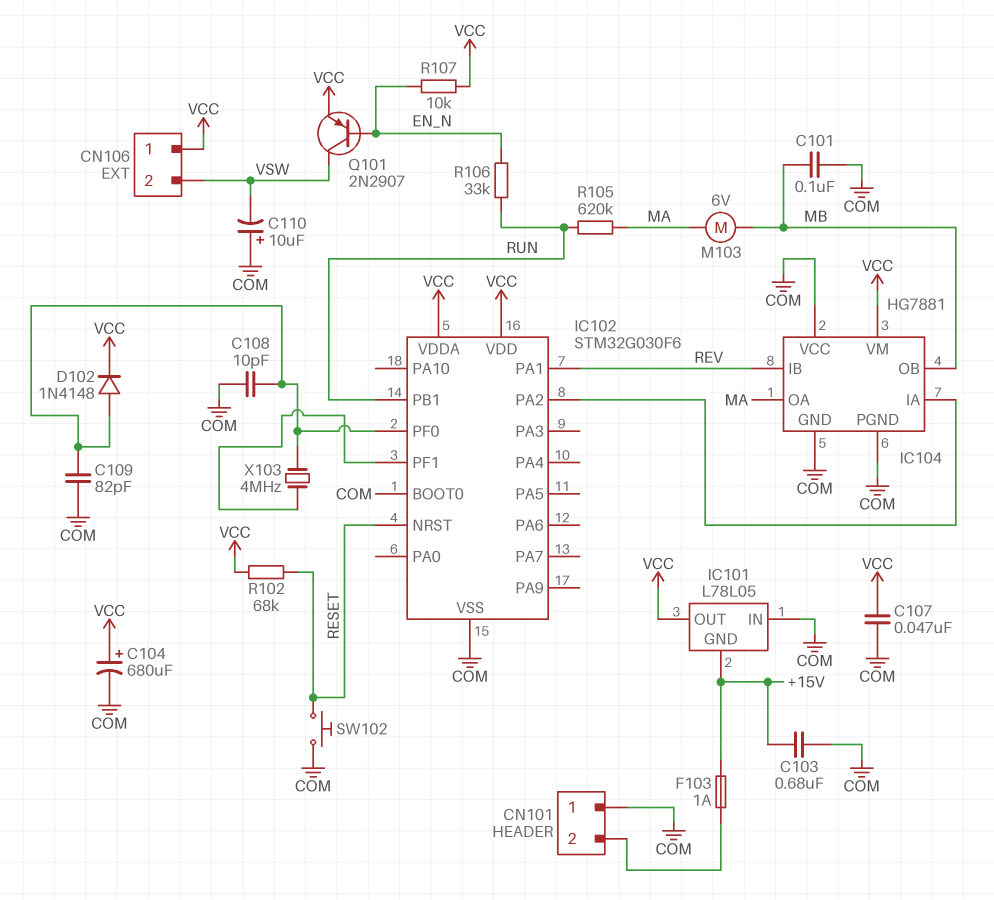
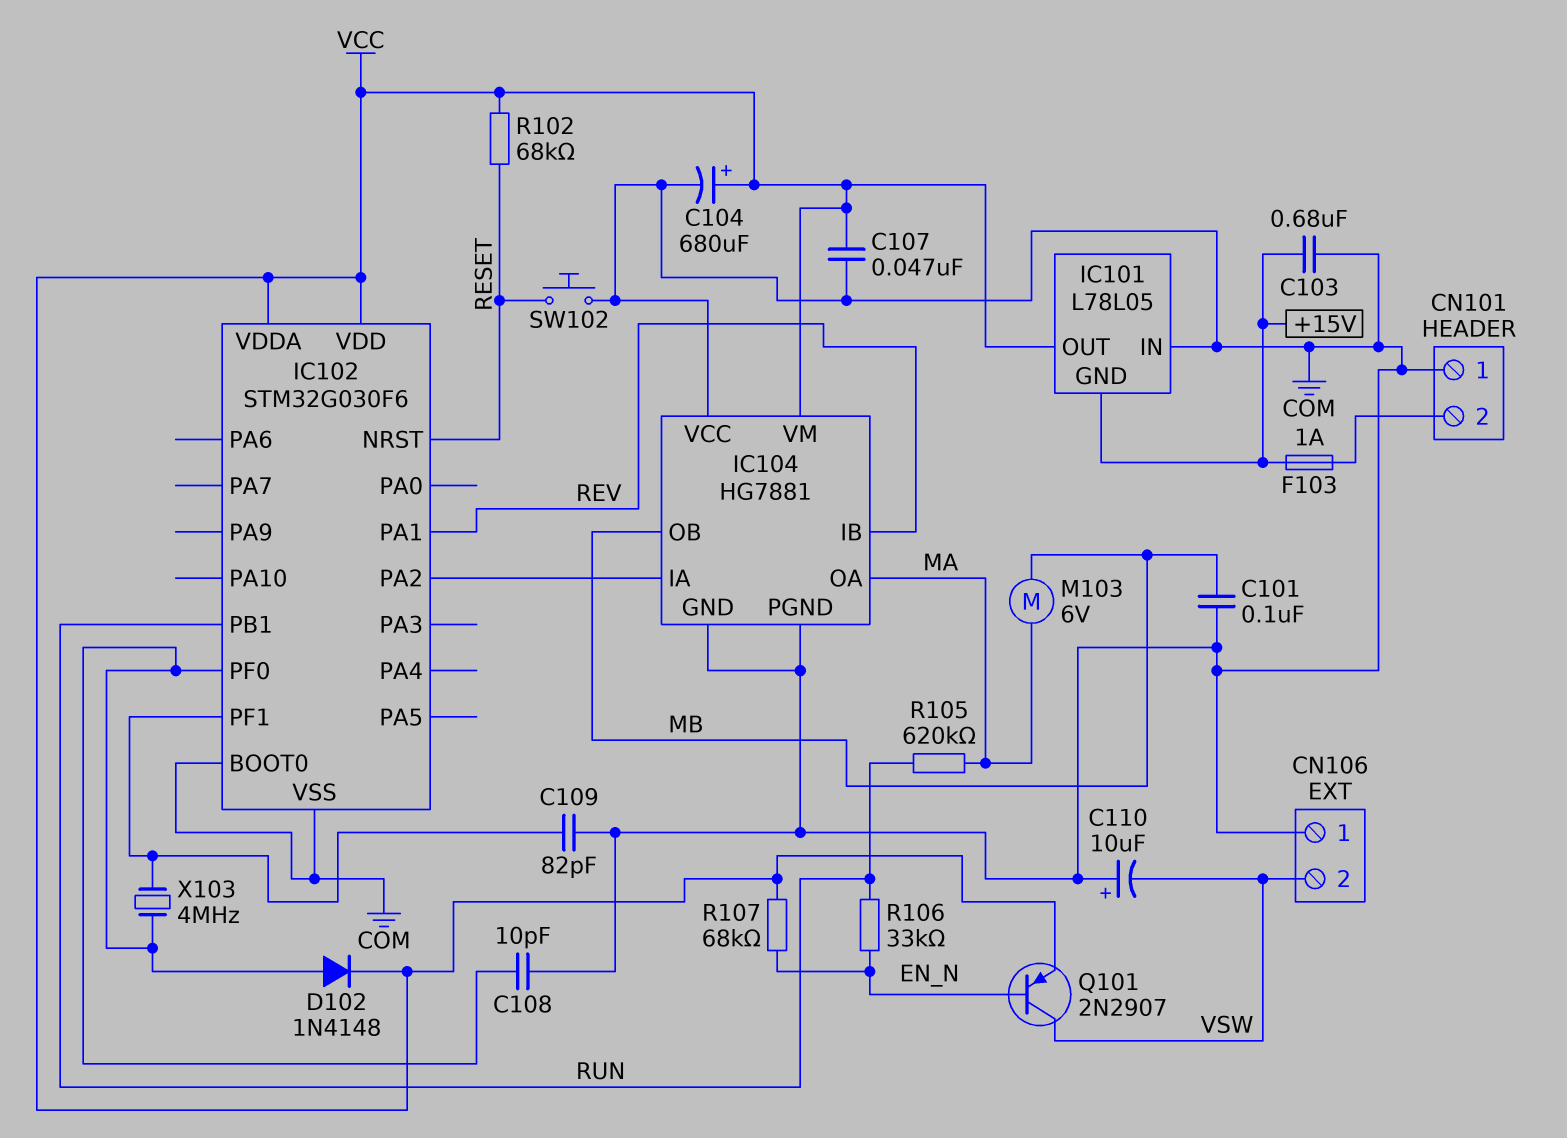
C109: 82pF (COM, IC102/PF0) -> 82pF (COM, IC102/PF1)
CN106 pin 1: VCC -> COM
R107: 10k (EN_N, VCC) -> 68k (EN_N, VCC)

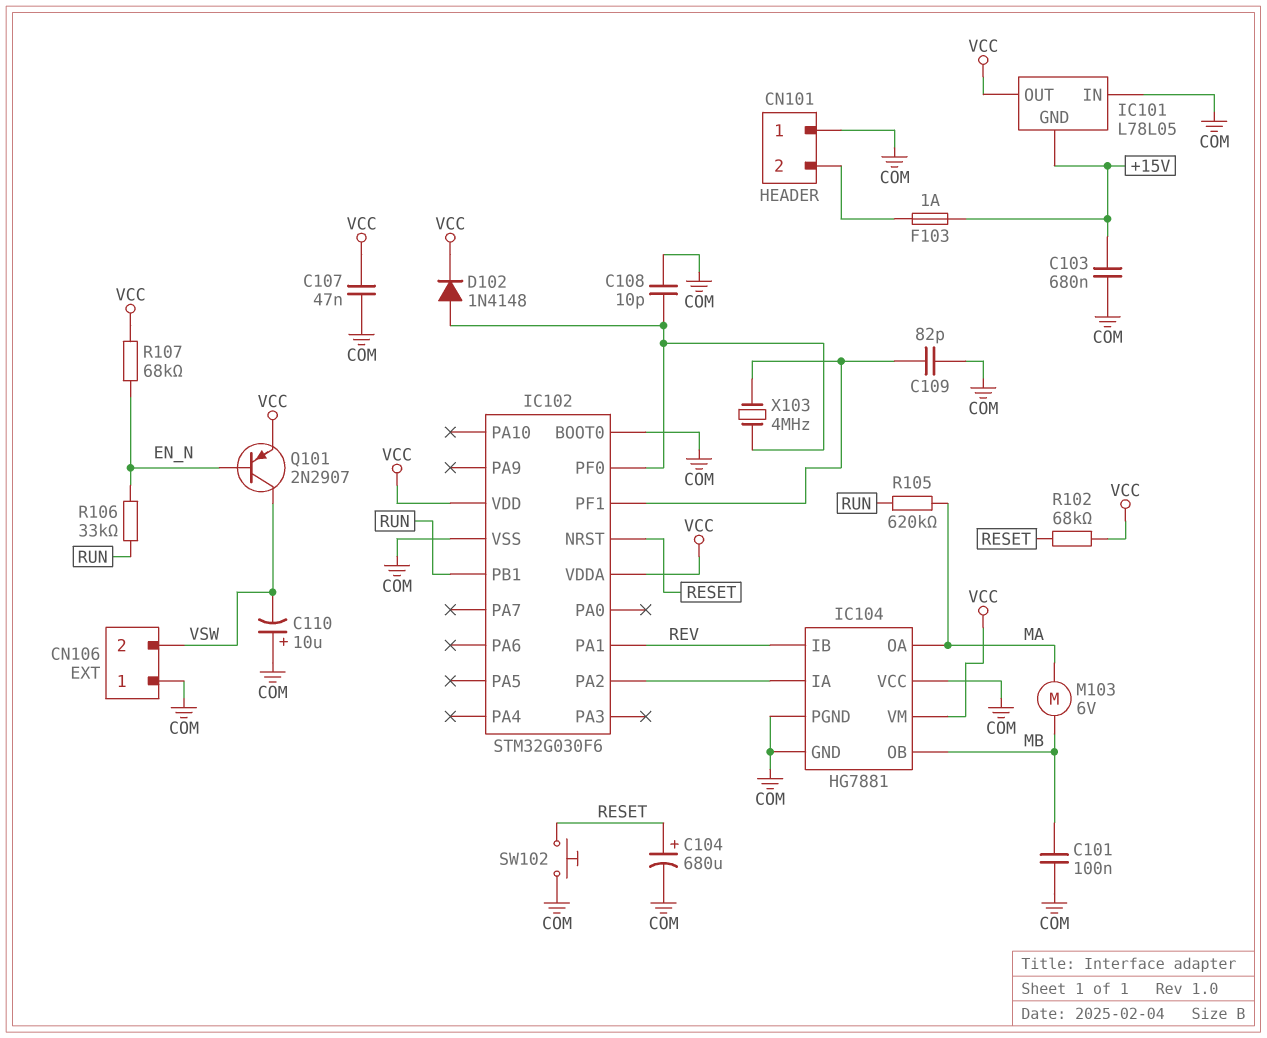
C104: 680uF (plus VCC, minus COM) -> 680uF (plus RESET, minus COM)

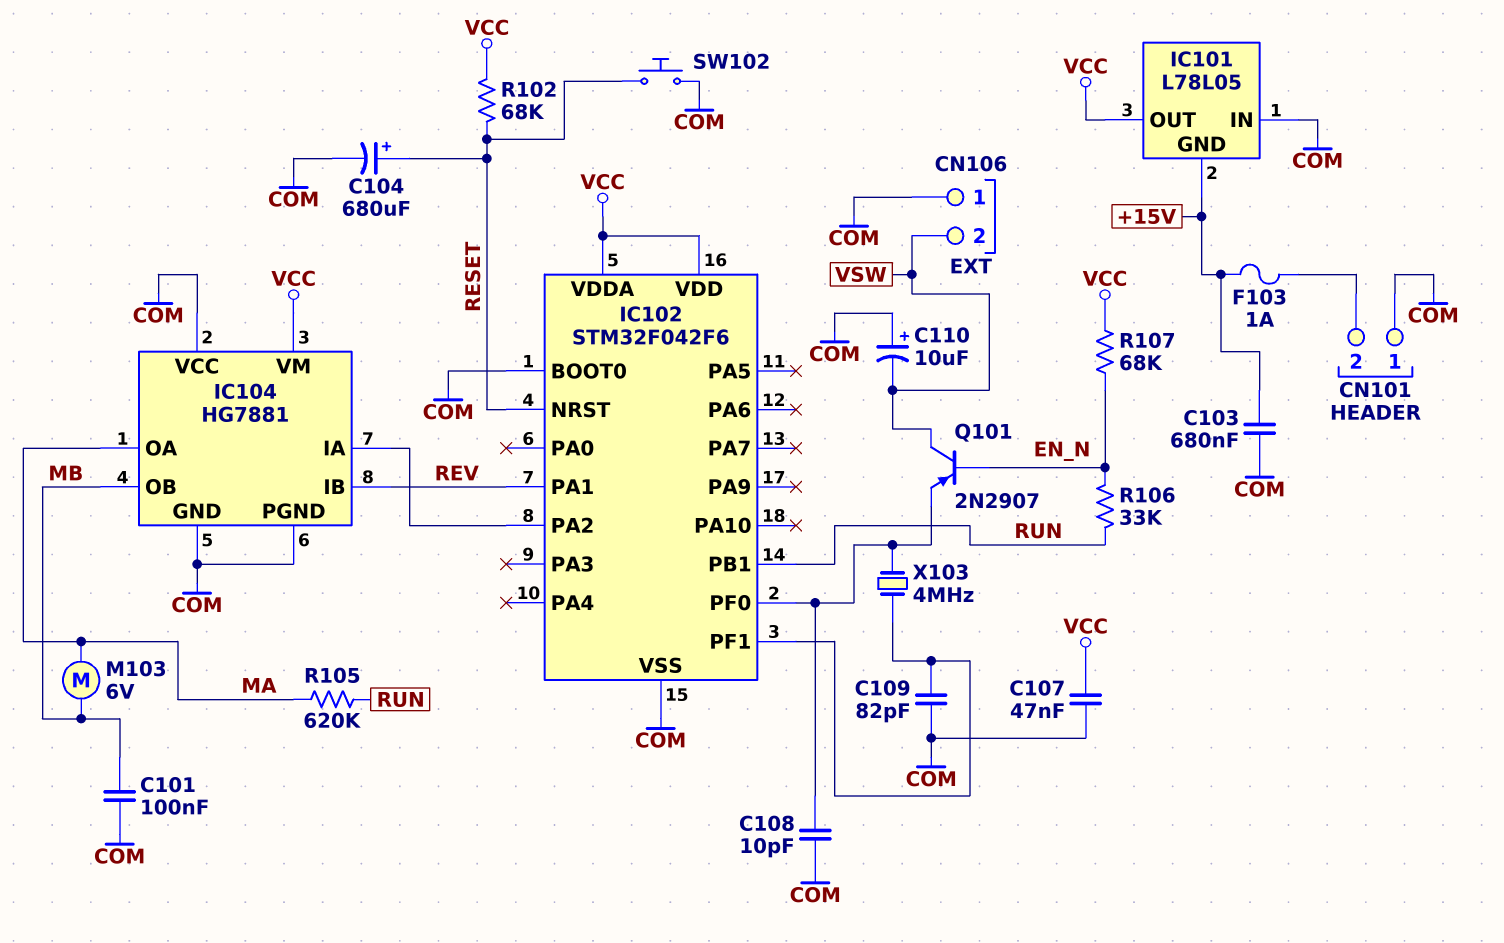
D102: diode 1N4148 (A IC102/PF0, K VCC) -> none
IC102: STM32G030F6 -> STM32F042F6
Q101: PNP 2N2907 (B EN_N, C VSW, E VCC) -> PNP 2N2907 (B EN_N, C VSW, E IC102/PF0)

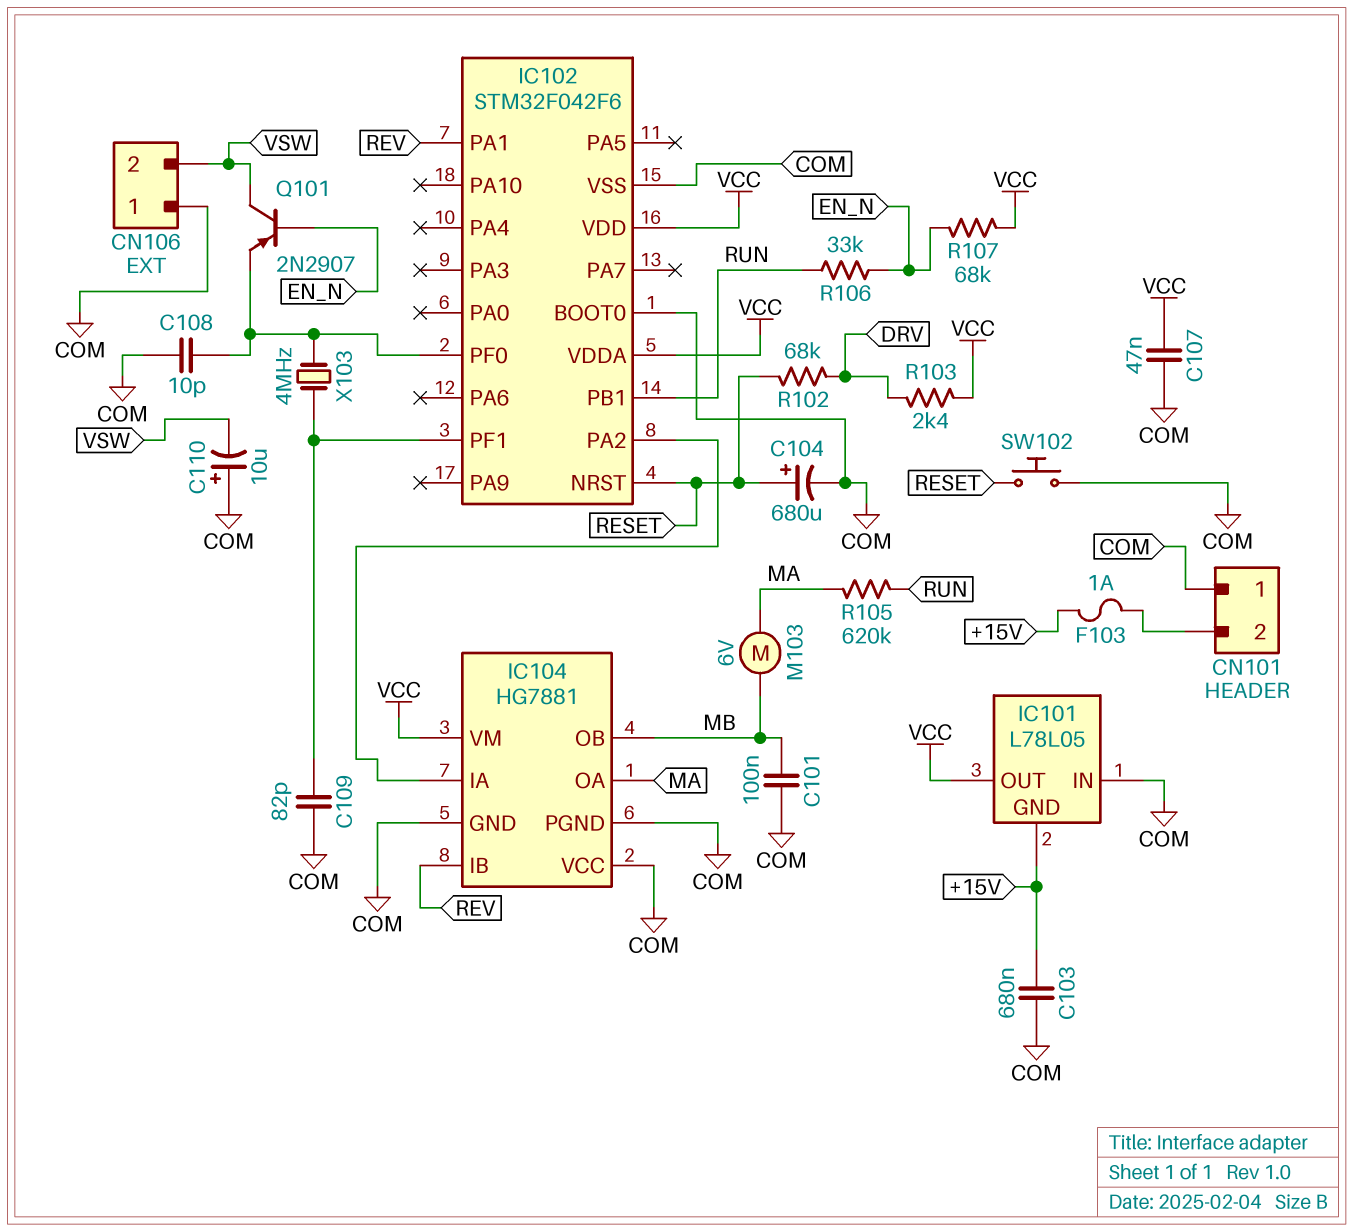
R102: 68k (RESET, VCC) -> 68k (DRV, RESET)
R103: none -> 2.4k (DRV, VCC)

